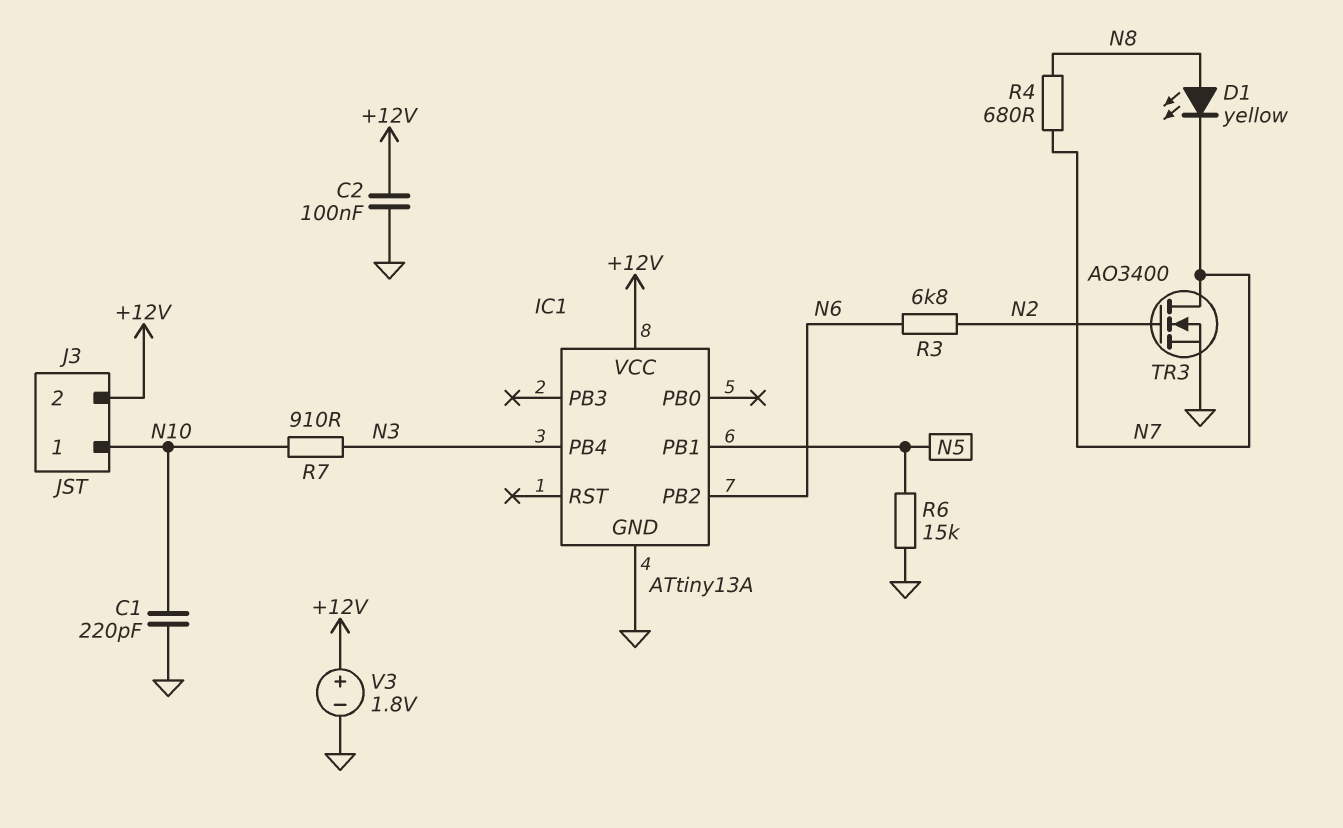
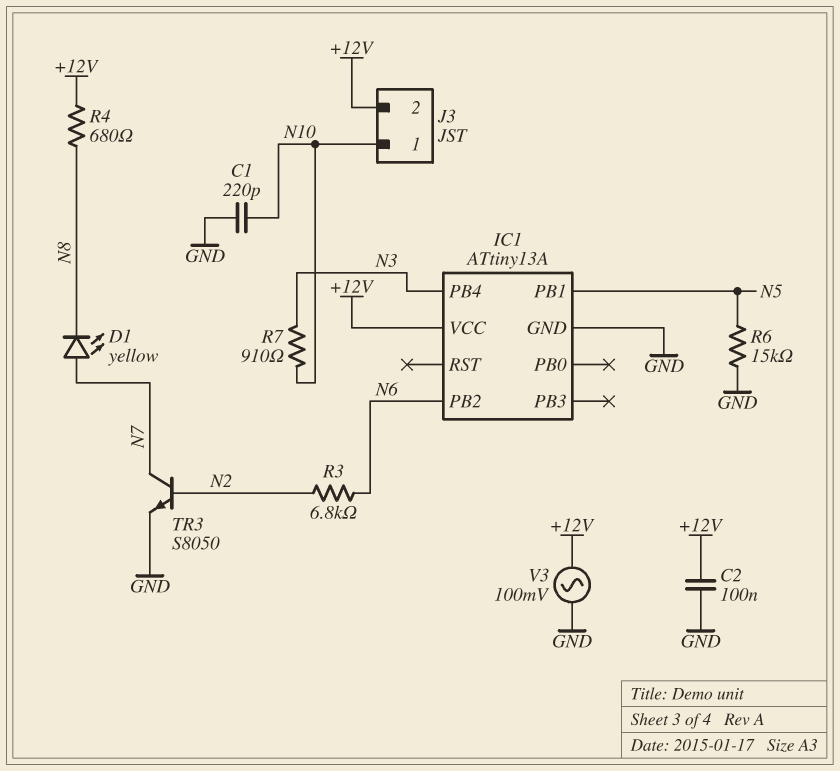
D1: LED yellow (A N8, K N7) -> LED yellow (A N7, K N8)
R4: 680 (N7, N8) -> 680 (+12V, N8)
TR3: NMOS AO3400 (G N2, D N7, S GND) -> NPN S8050 (B N2, C N7, E GND)
V3: 1.8V (plus +12V, minus GND) -> AC 100mV (+12V, GND)

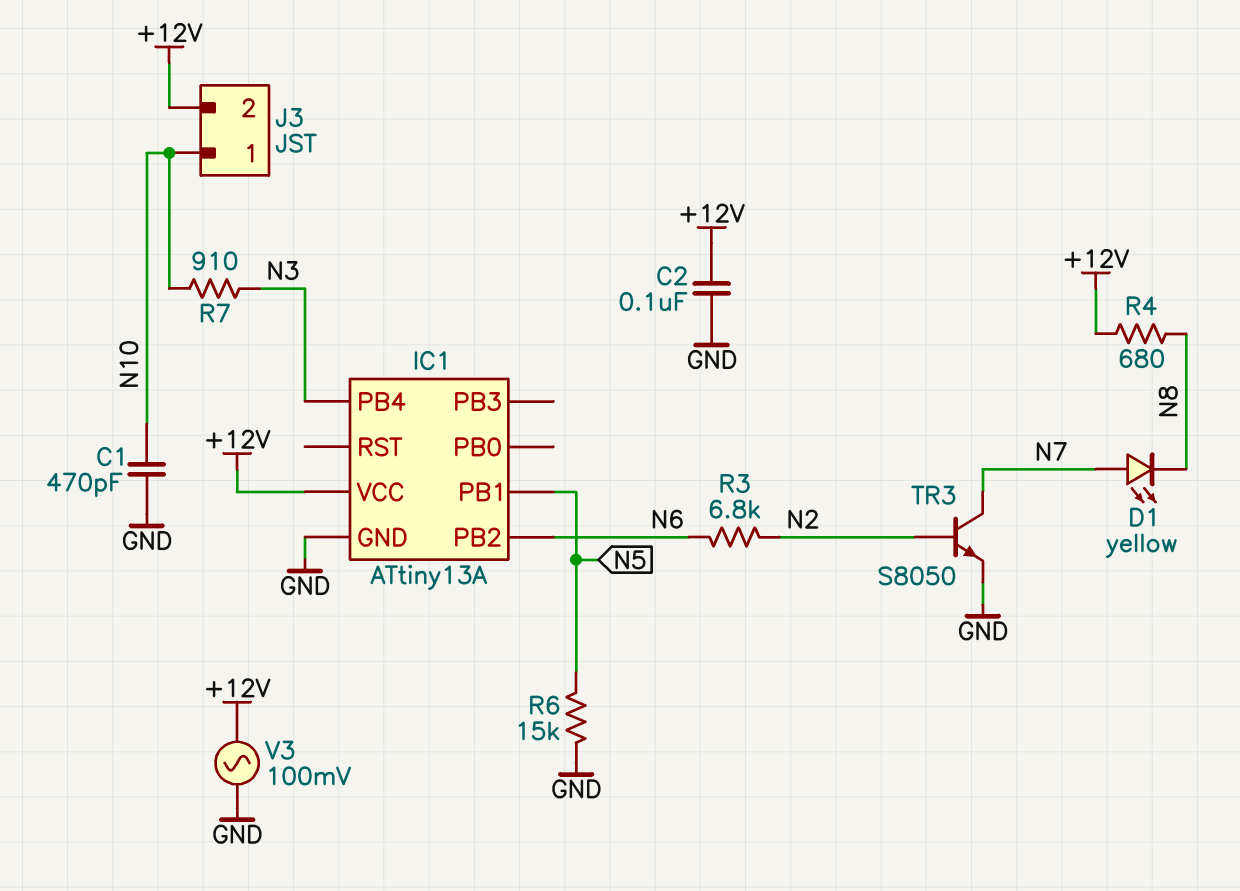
C1: 220pF (GND, N10) -> 470pF (GND, N10)

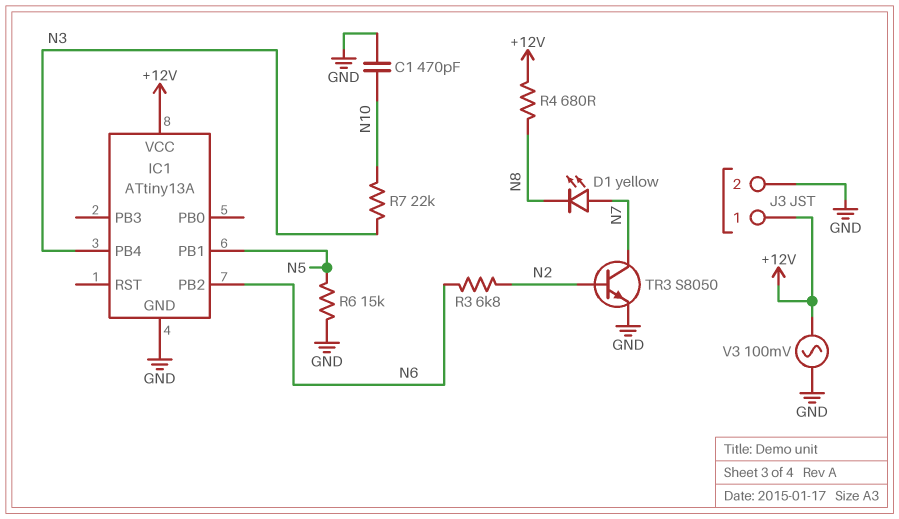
C2: 100nF (+12V, GND) -> none
J3 pin 1: N10 -> +12V
J3 pin 2: +12V -> GND
R7: 910 (N3, N10) -> 22k (N3, N10)

